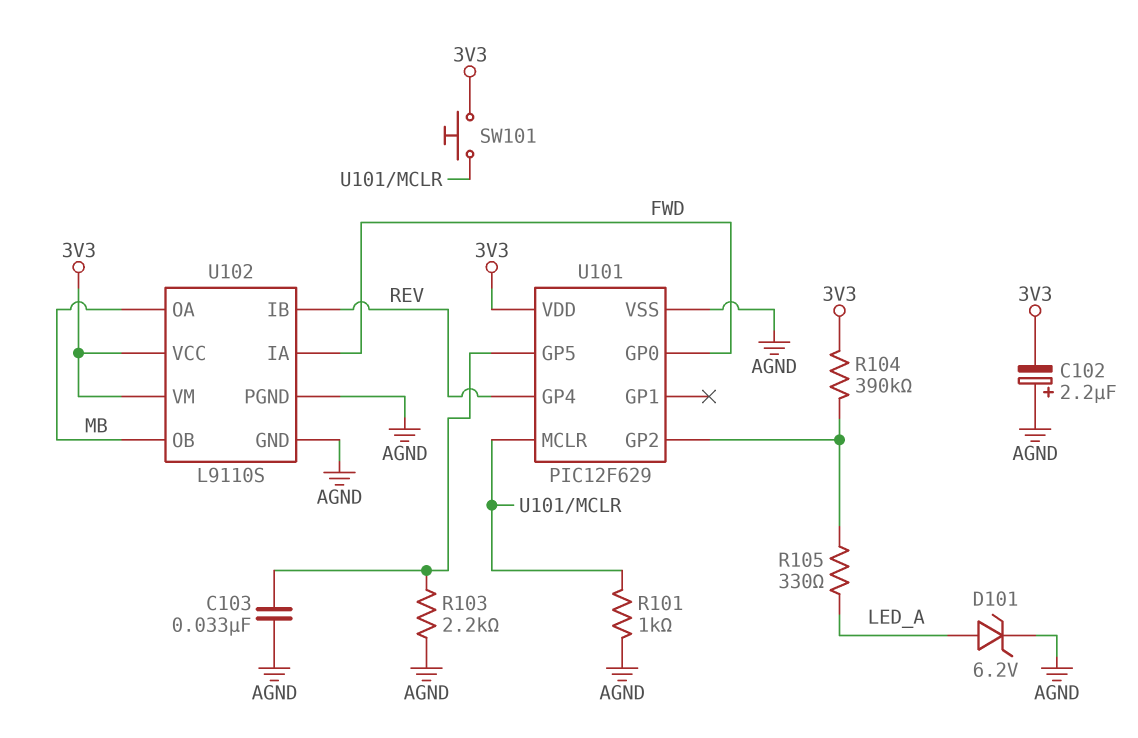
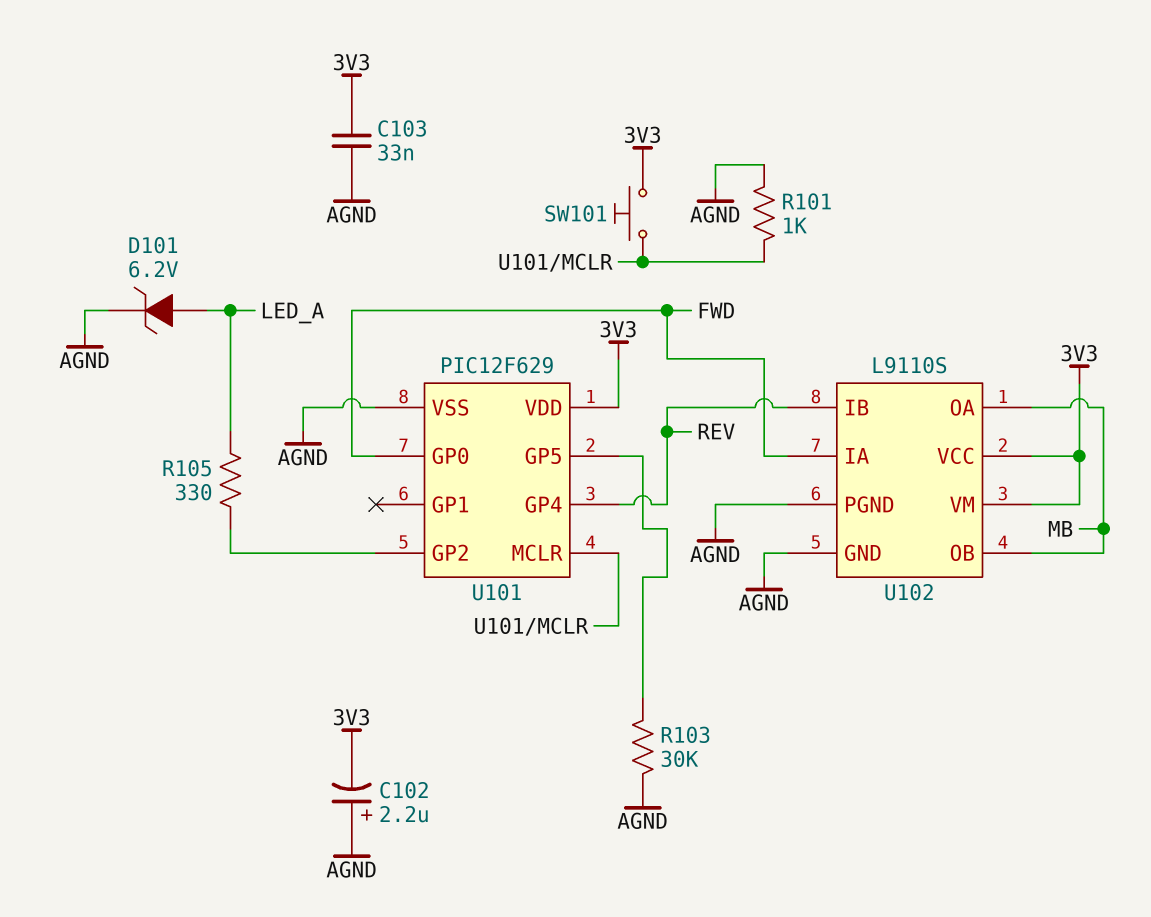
C103: 33nF (AGND, U101/GP5) -> 33nF (3V3, AGND)
R103: 2.2k (AGND, U101/GP5) -> 30k (AGND, U101/GP5)
R104: 390k (3V3, U101/GP2) -> none

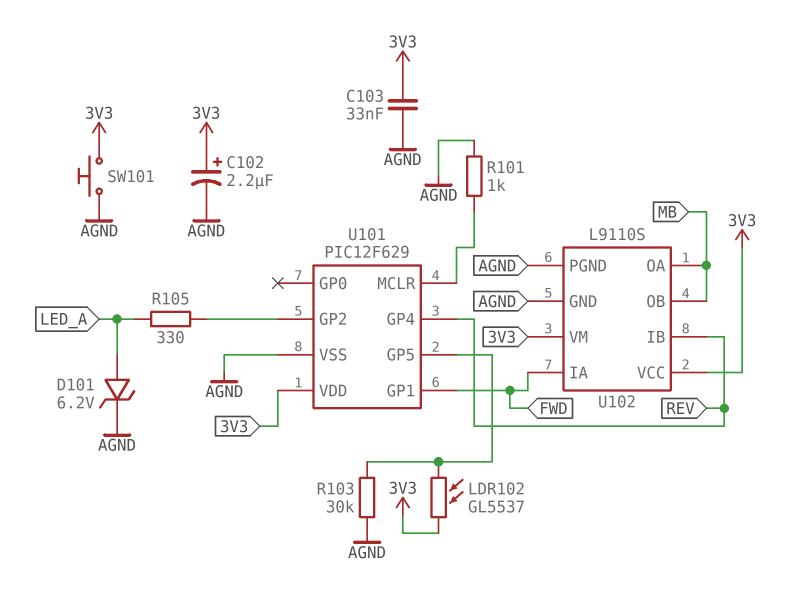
C102: 2.2uF (plus AGND, minus 3V3) -> 2.2uF (plus 3V3, minus AGND)
LDR102: none -> GL5537 (3V3, U101/GP5)
SW101: button (3V3, U101/MCLR) -> button (3V3, AGND)
U101 pin GP0: FWD -> none
U101 pin GP1: none -> FWD

